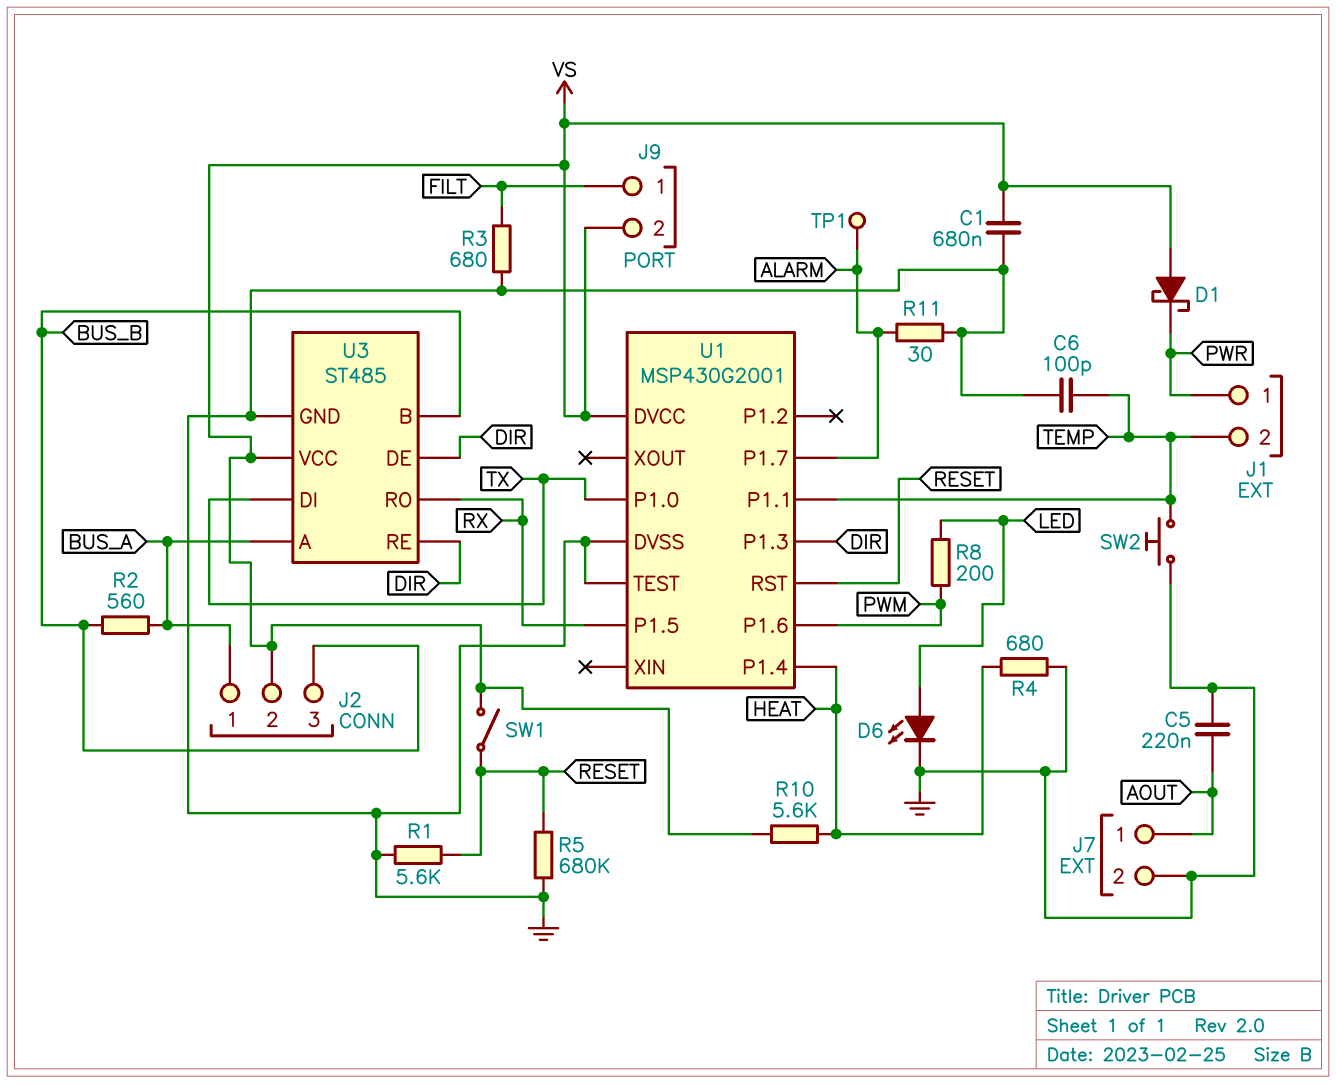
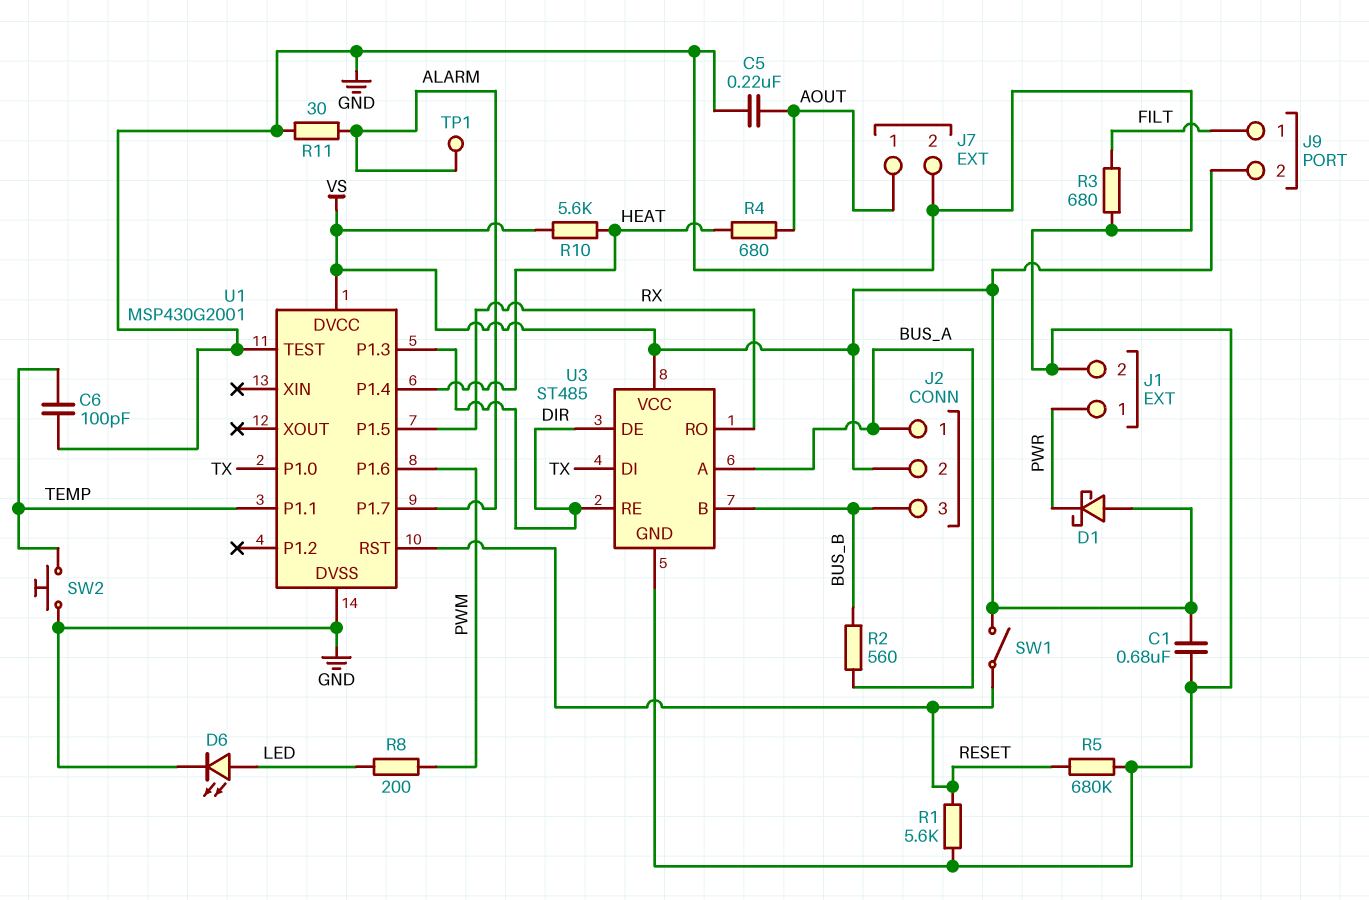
J1 pin 2: TEMP -> GND
R4: 680 (GND, HEAT) -> 680 (AOUT, HEAT)

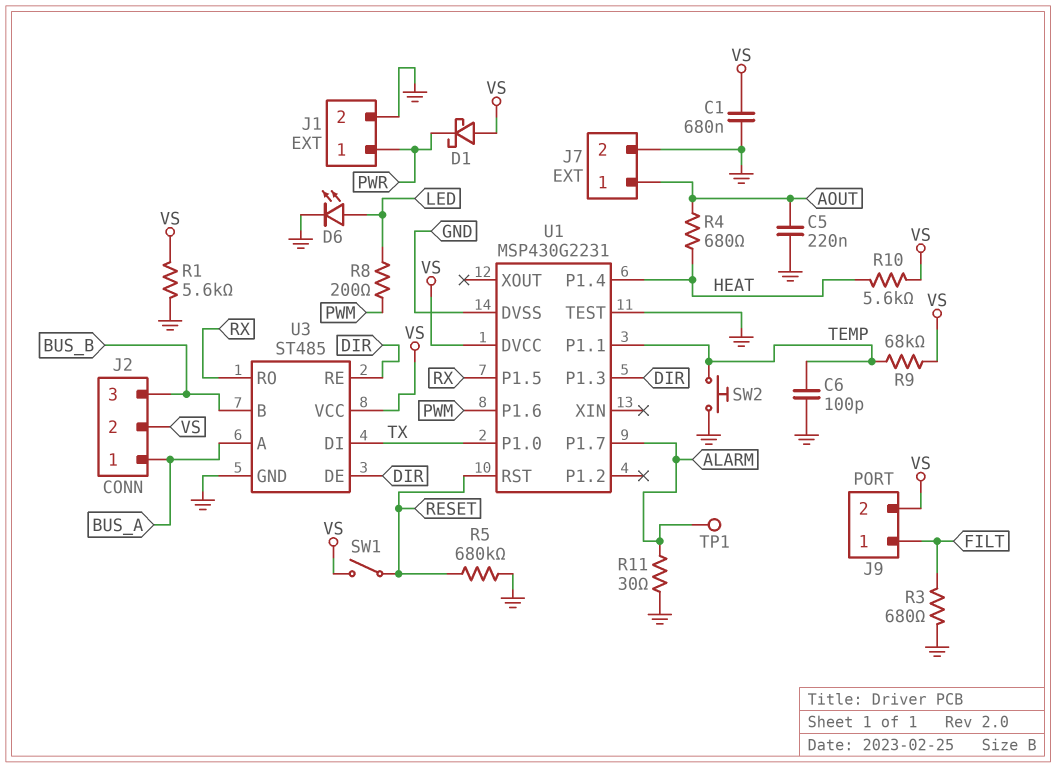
R1: 5.6k (GND, RESET) -> 5.6k (GND, VS)
R2: 560 (BUS_A, BUS_B) -> none
R9: none -> 68k (TEMP, VS)
U1: MSP430G2001 -> MSP430G2231

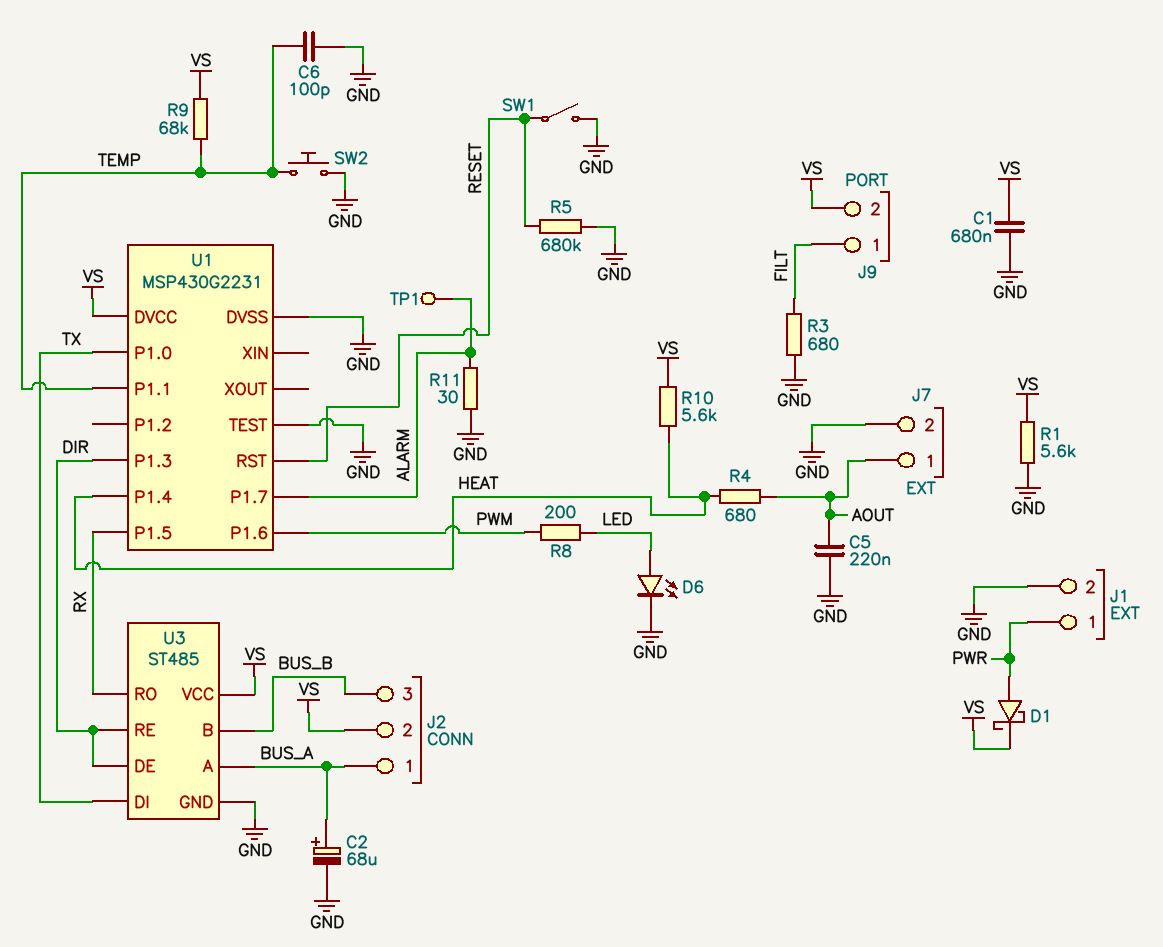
C2: none -> 68uF (plus BUS_A, minus GND)
D1: schottky (A VS, K PWR) -> schottky (A PWR, K VS)
SW1: switch (RESET, VS) -> switch (GND, RESET)

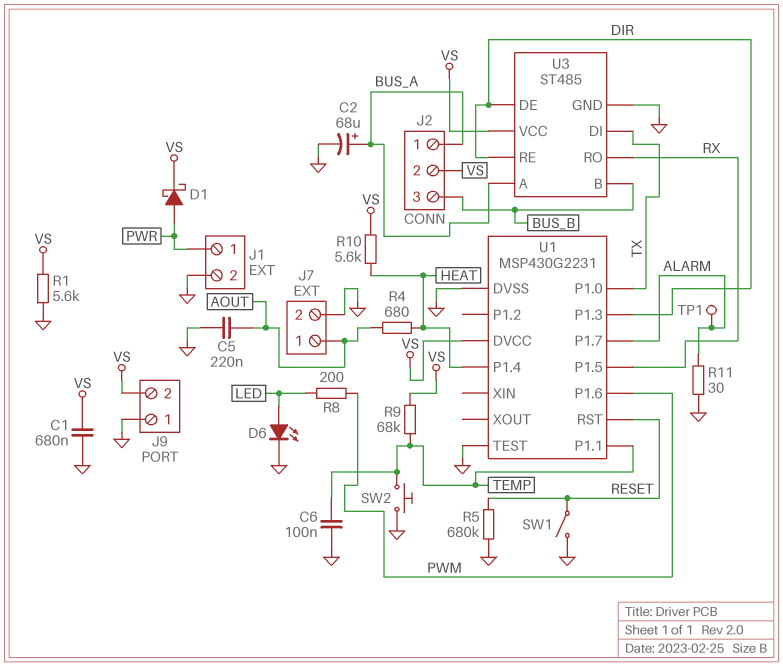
C6: 100pF (GND, TEMP) -> 100nF (GND, TEMP)
J9 pin 1: FILT -> GND
R3: 680 (FILT, GND) -> none

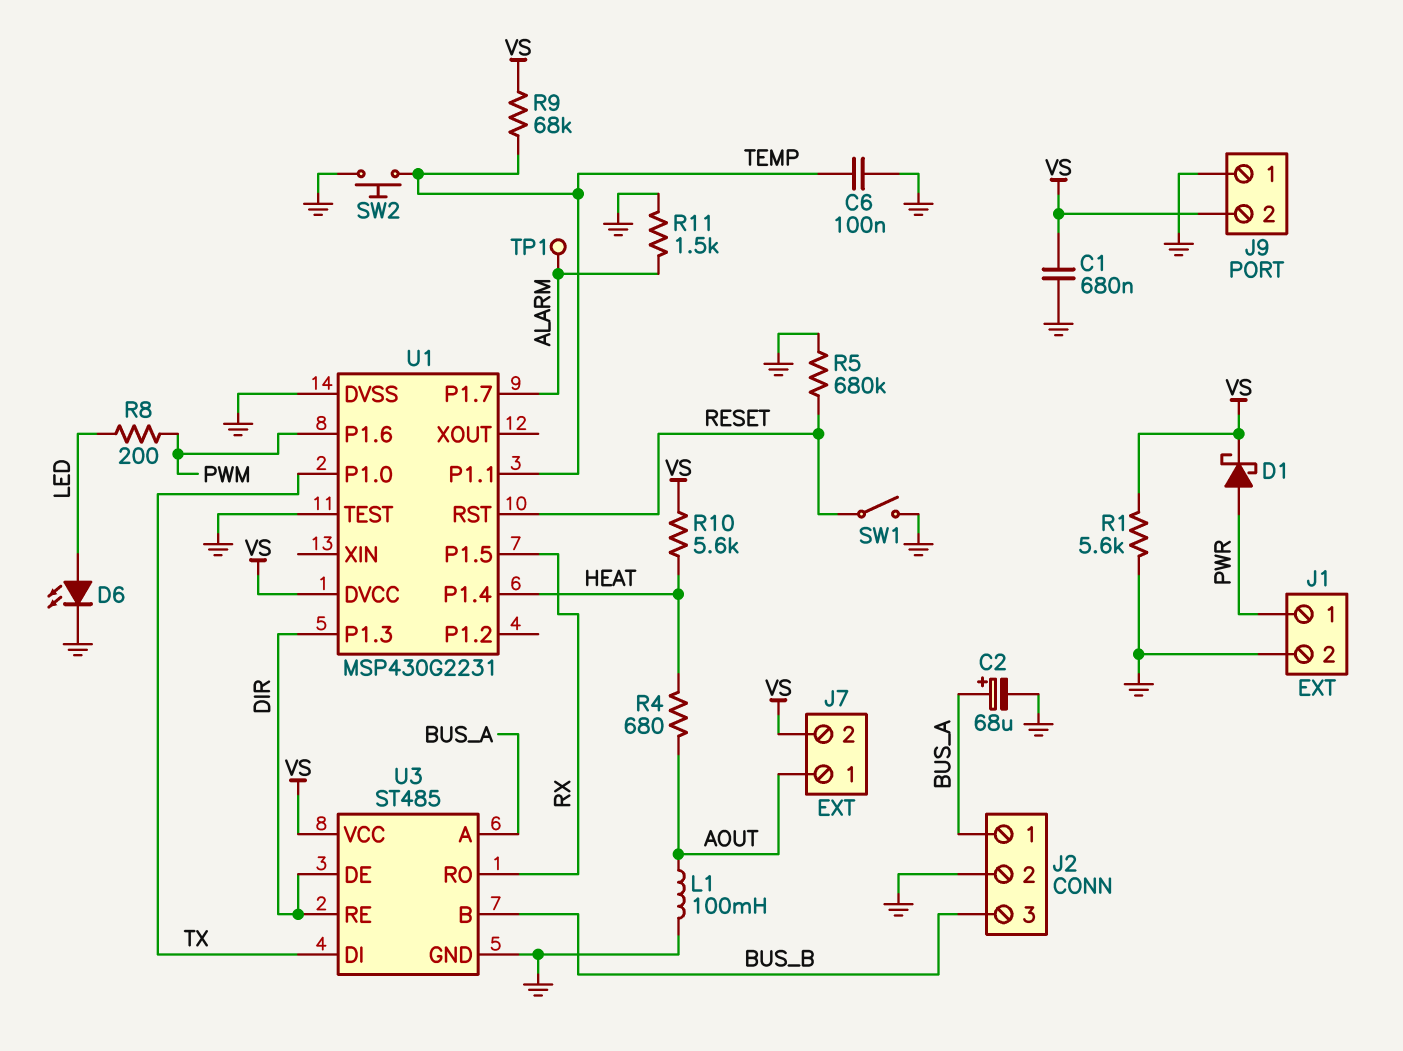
C5: 220nF (AOUT, GND) -> none
J2 pin 2: VS -> GND
J7 pin 2: GND -> VS
L1: none -> 100mH (AOUT, GND)
R11: 30 (ALARM, GND) -> 1.5k (ALARM, GND)

